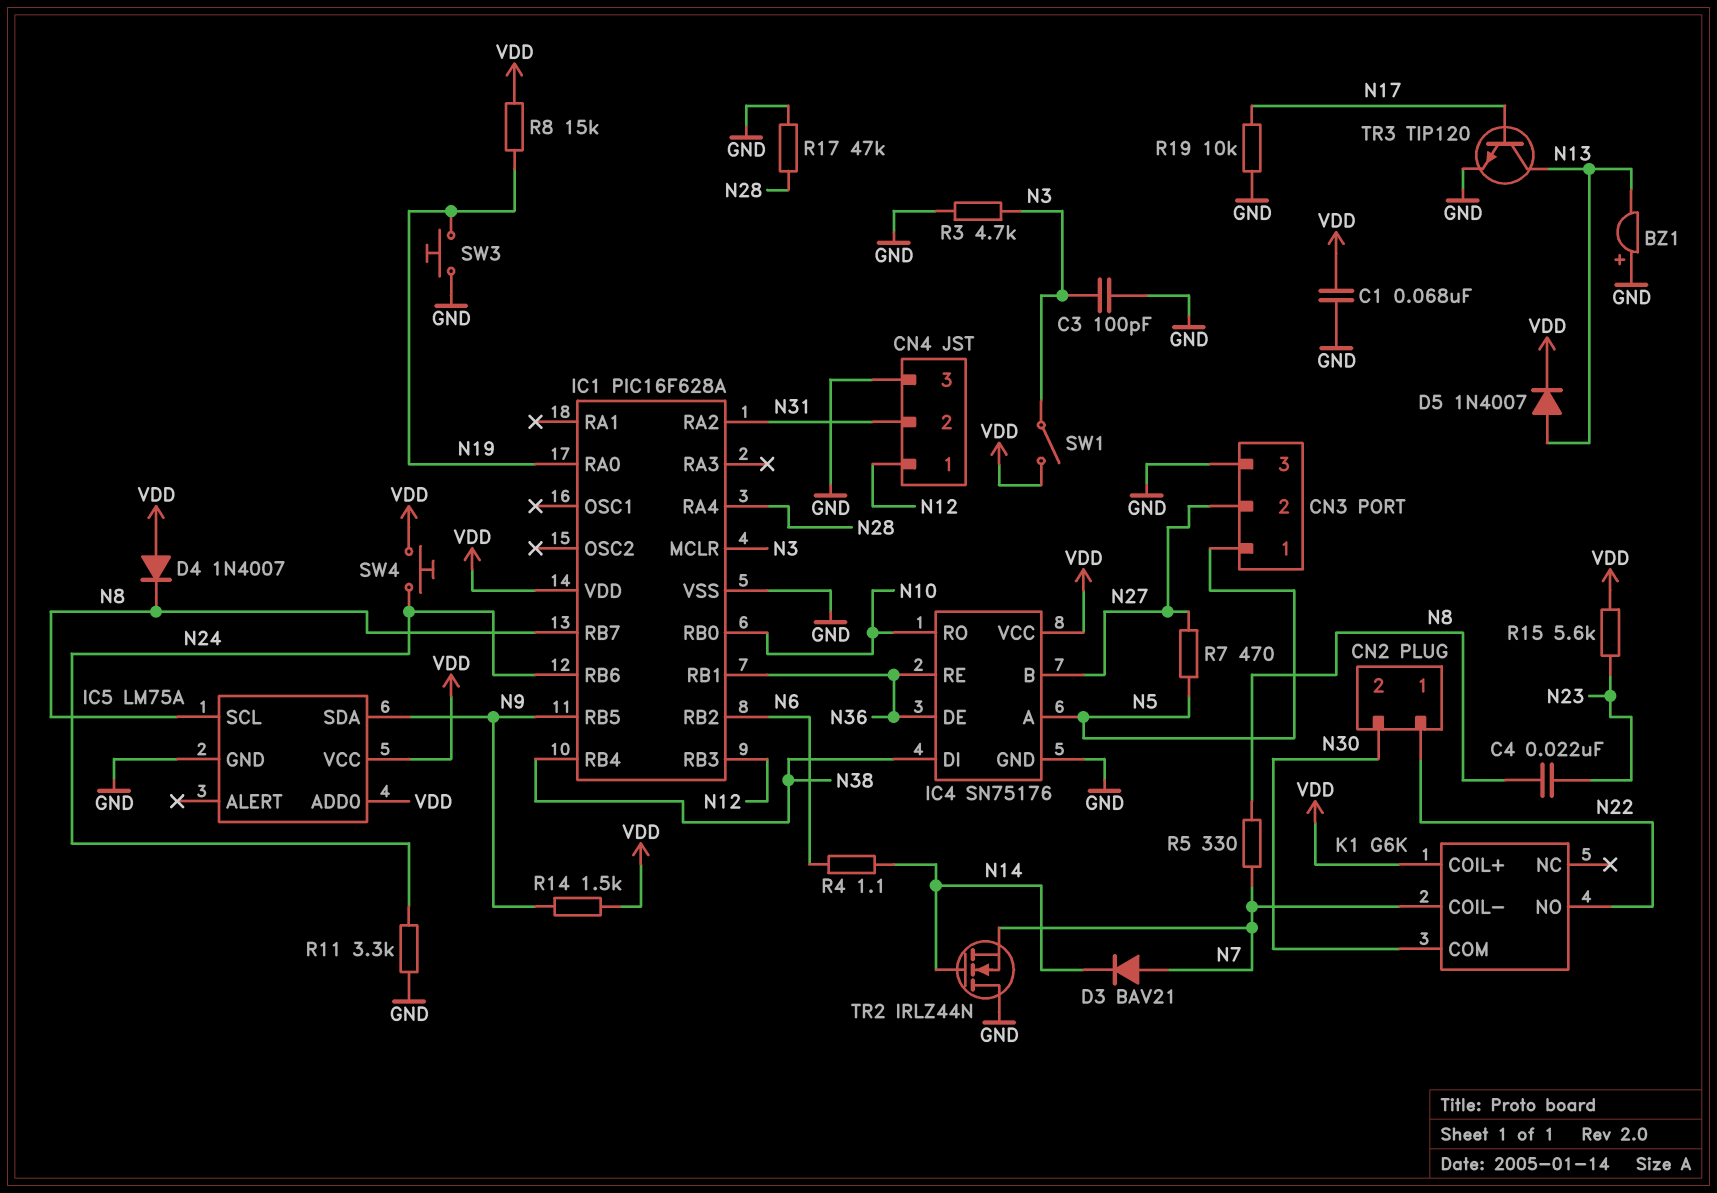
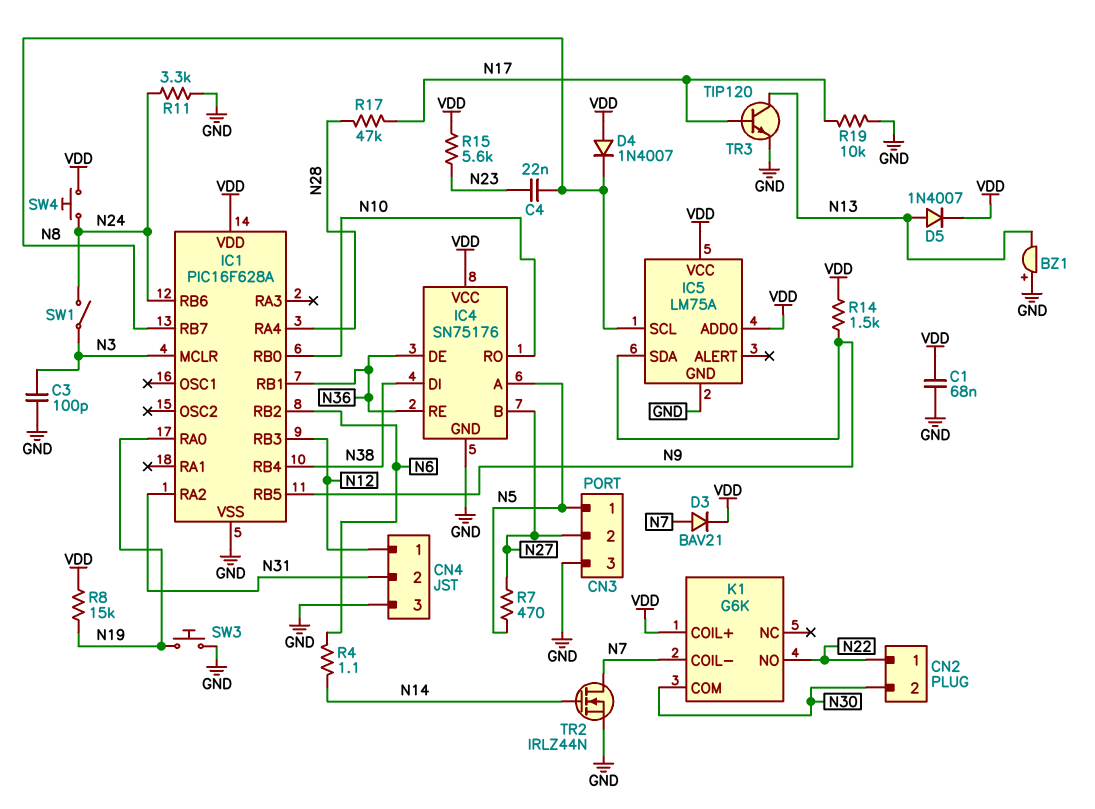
D3: diode BAV21 (A N7, K N14) -> diode BAV21 (A N7, K VDD)
R3: 4.7k (GND, N3) -> none
R5: 330 (N7, N8) -> none
R17: 47k (GND, N28) -> 47k (N17, N28)
SW1: switch (N3, VDD) -> switch (N3, N24)
TR2: NMOS IRLZ44N (G N14, D GND, S N7) -> NMOS IRLZ44N (G N14, D N7, S GND)

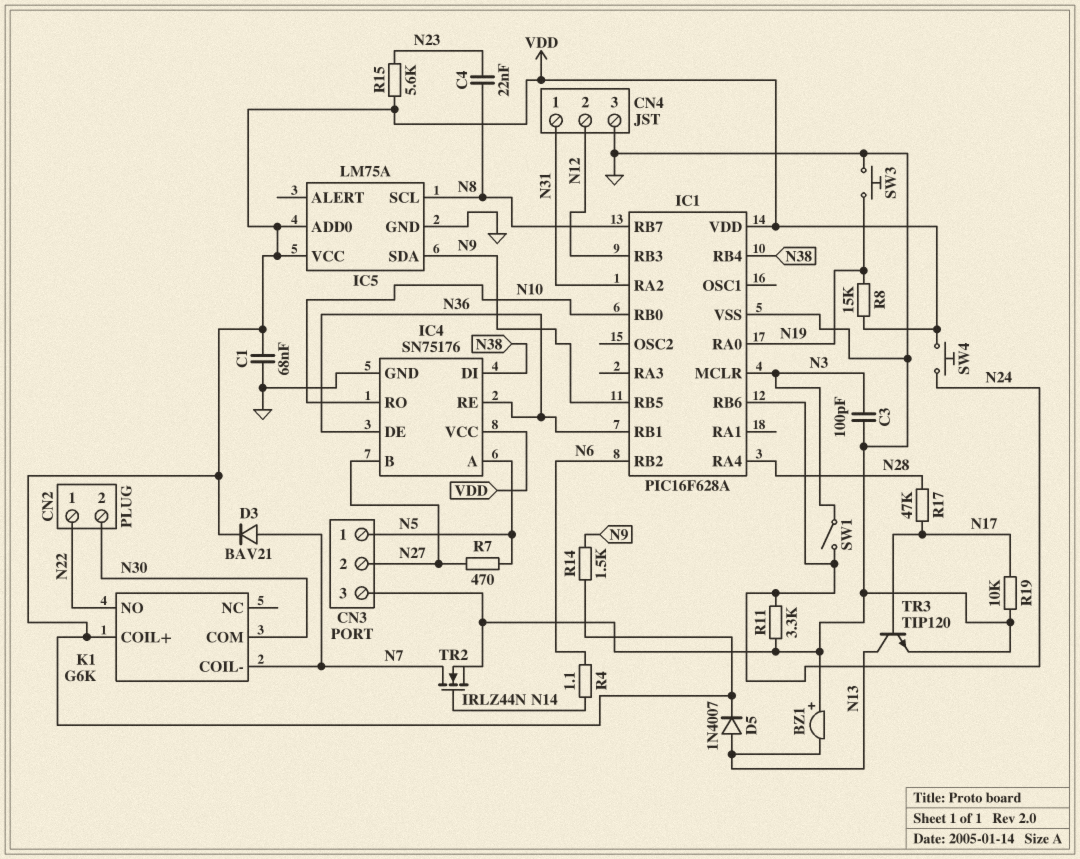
CN4 pin 1: N12 -> N31
CN4 pin 2: N31 -> N12
D4: diode 1N4007 (A VDD, K N8) -> none

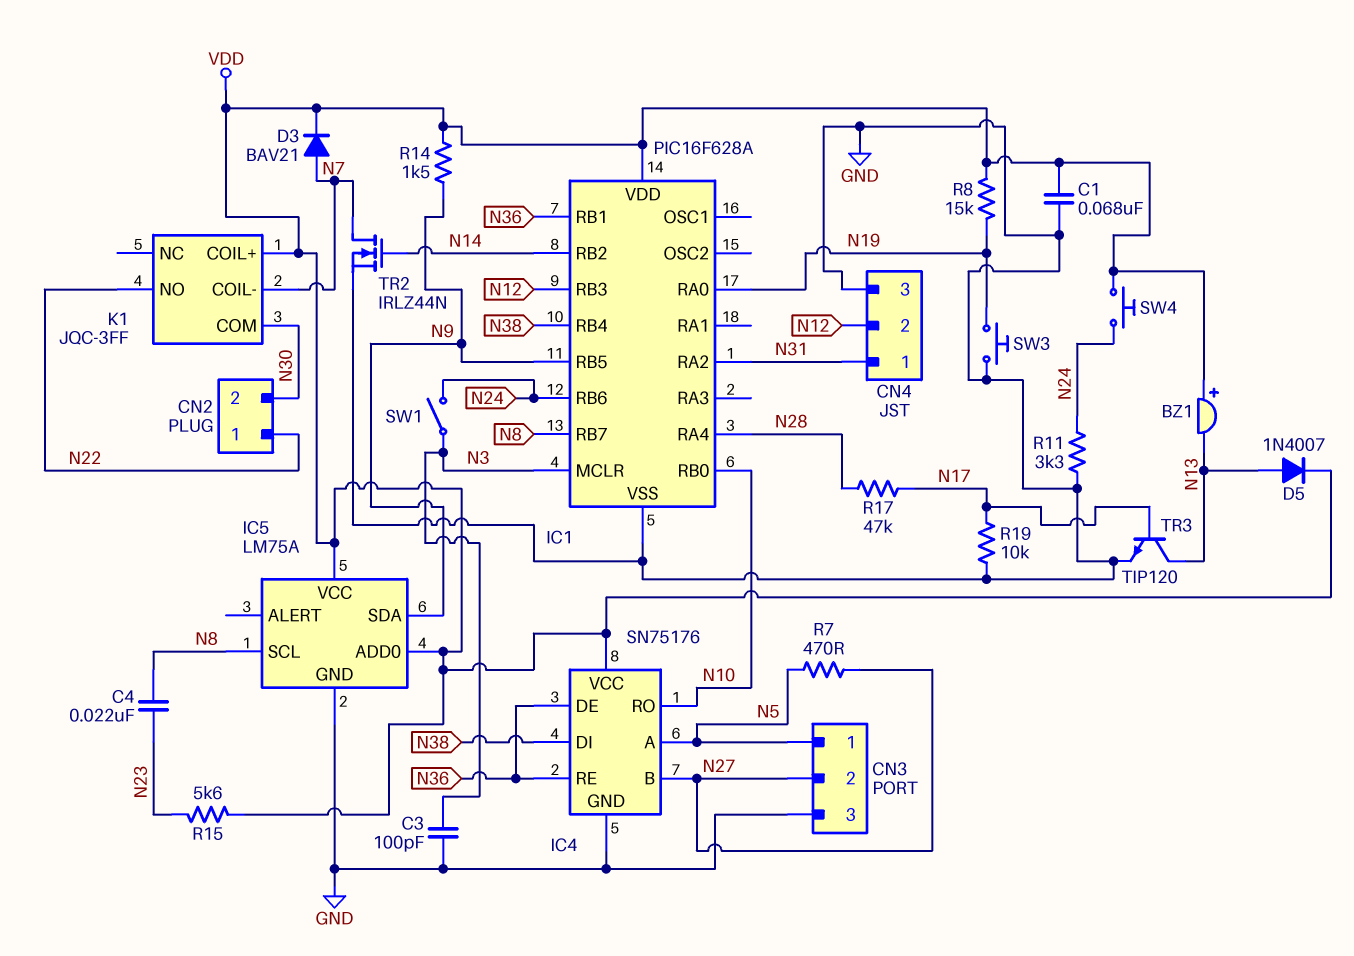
BZ1: buzzer (plus GND, minus N13) -> buzzer (plus VDD, minus N13)
IC1 pin RB2: N6 -> N14
K1: G6K -> JQC-3FF
R4: 1.1 (N6, N14) -> none

